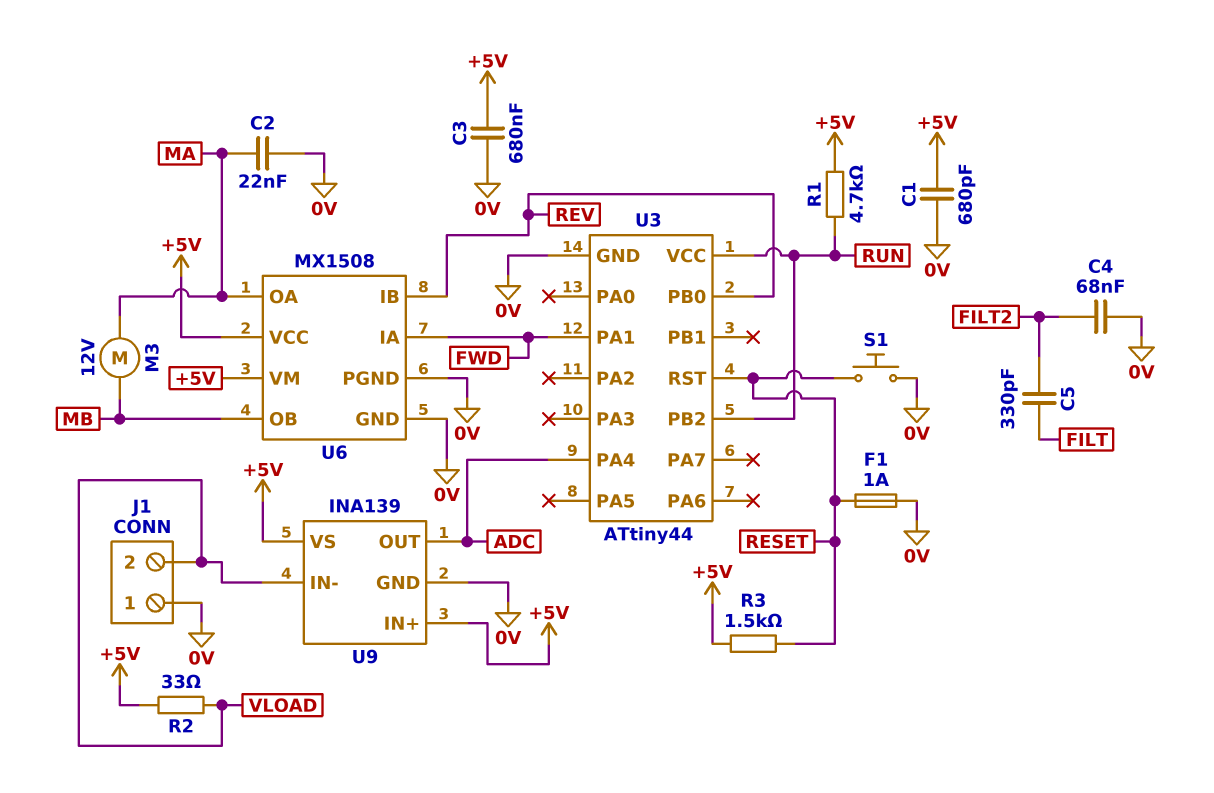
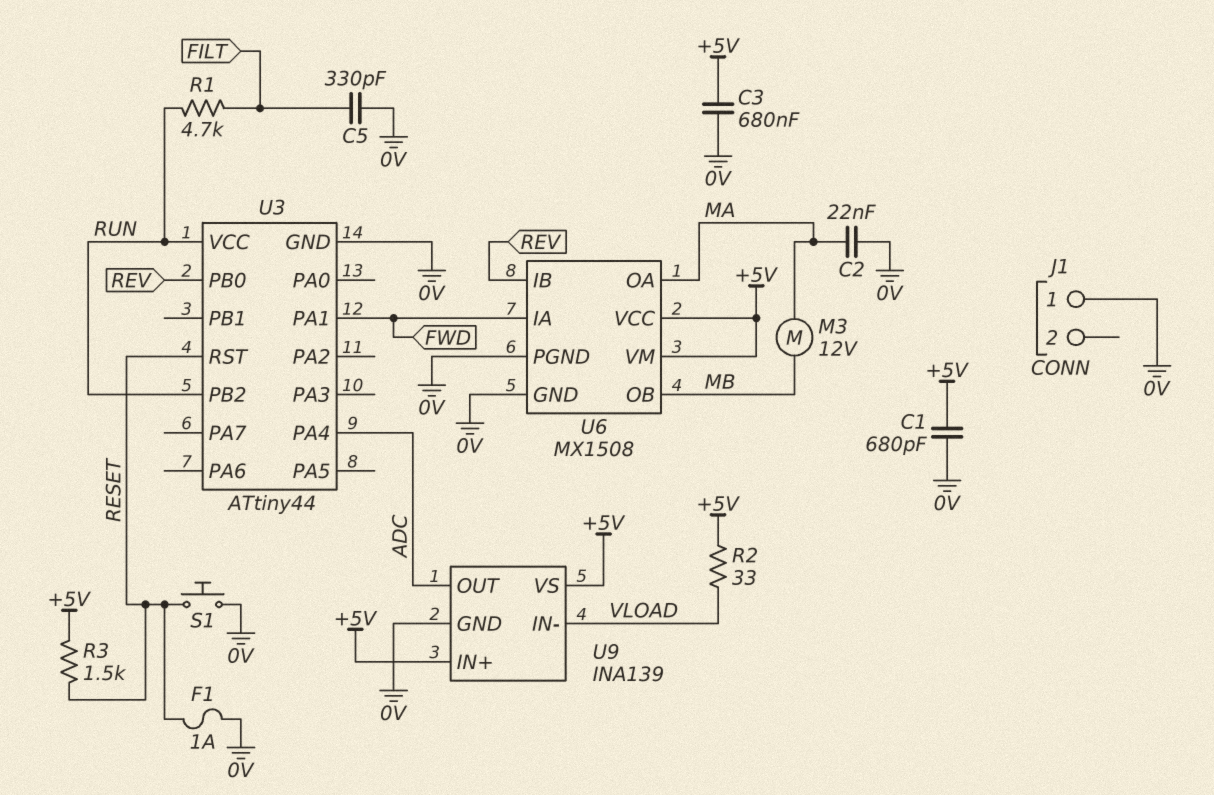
C4: 68nF (0V, FILT2) -> none
C5: 330pF (FILT, FILT2) -> 330pF (0V, FILT)
J1 pin 2: VLOAD -> none
R1: 4.7k (+5V, RUN) -> 4.7k (FILT, RUN)

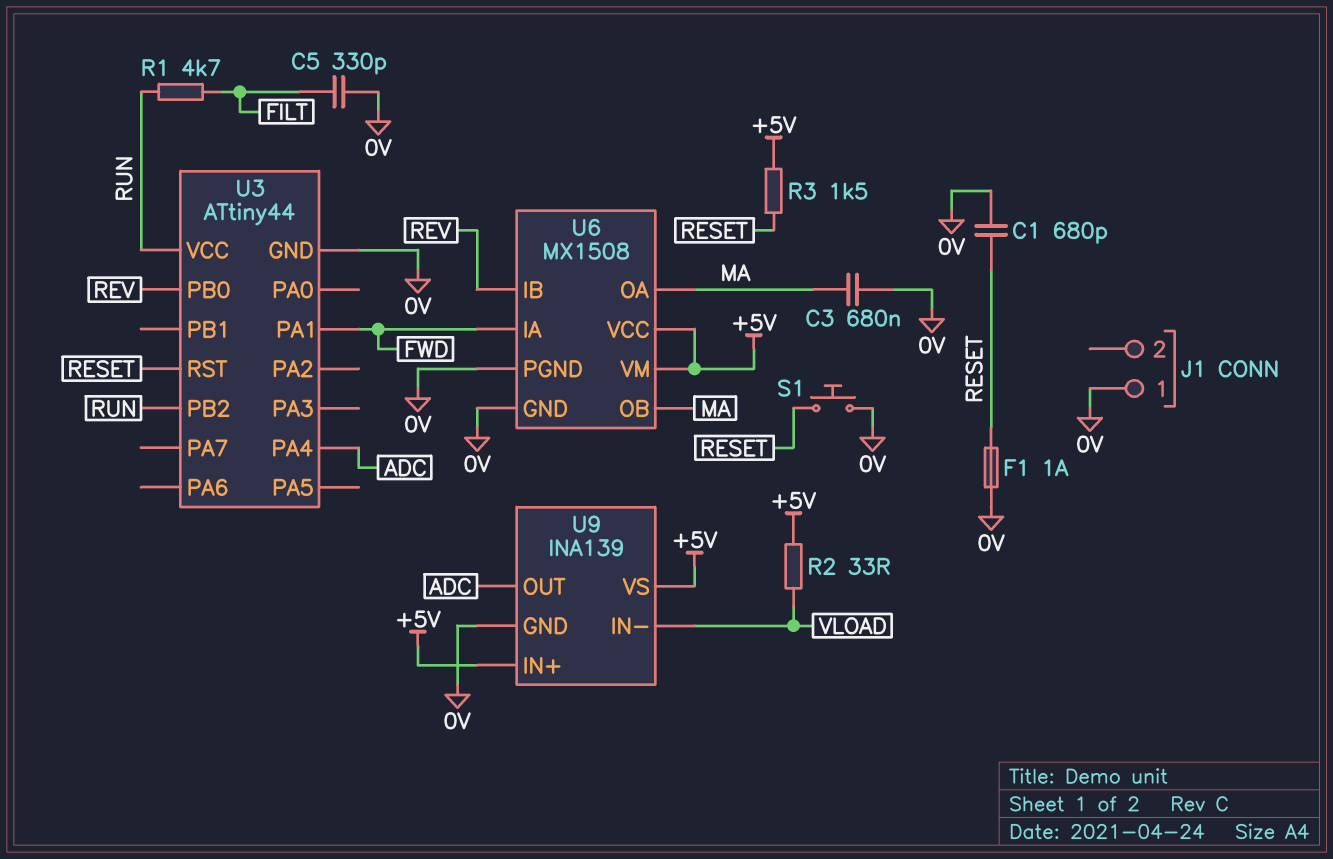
C1: 680pF (+5V, 0V) -> 680pF (0V, RESET)
C2: 22nF (0V, MA) -> none
C3: 680nF (+5V, 0V) -> 680nF (0V, MA)
M3: motor 12V (MA, MB) -> none
U6 pin OB: MB -> MA

